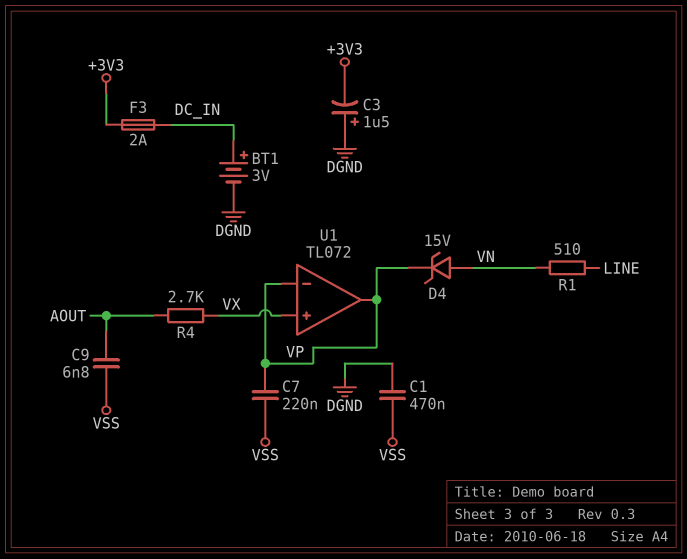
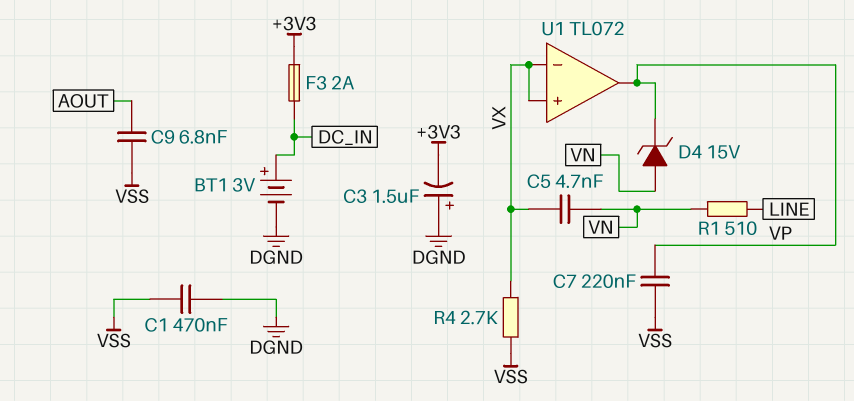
C5: none -> 4.7nF (VN, VX)
R4: 2.7k (AOUT, VX) -> 2.7k (VSS, VX)
U1 pin in-: VP -> VX

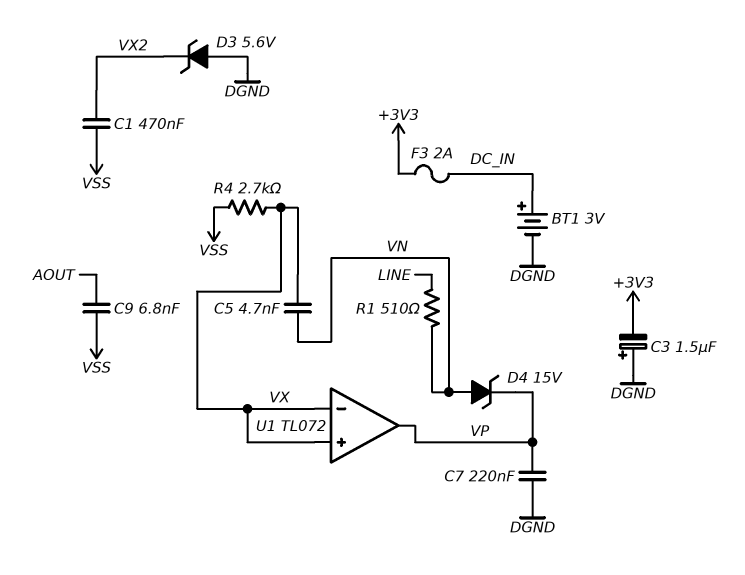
C1: 470nF (DGND, VSS) -> 470nF (VSS, VX2)
C7: 220nF (VP, VSS) -> 220nF (DGND, VP)
D3: none -> zener 5.6V (A DGND, K VX2)

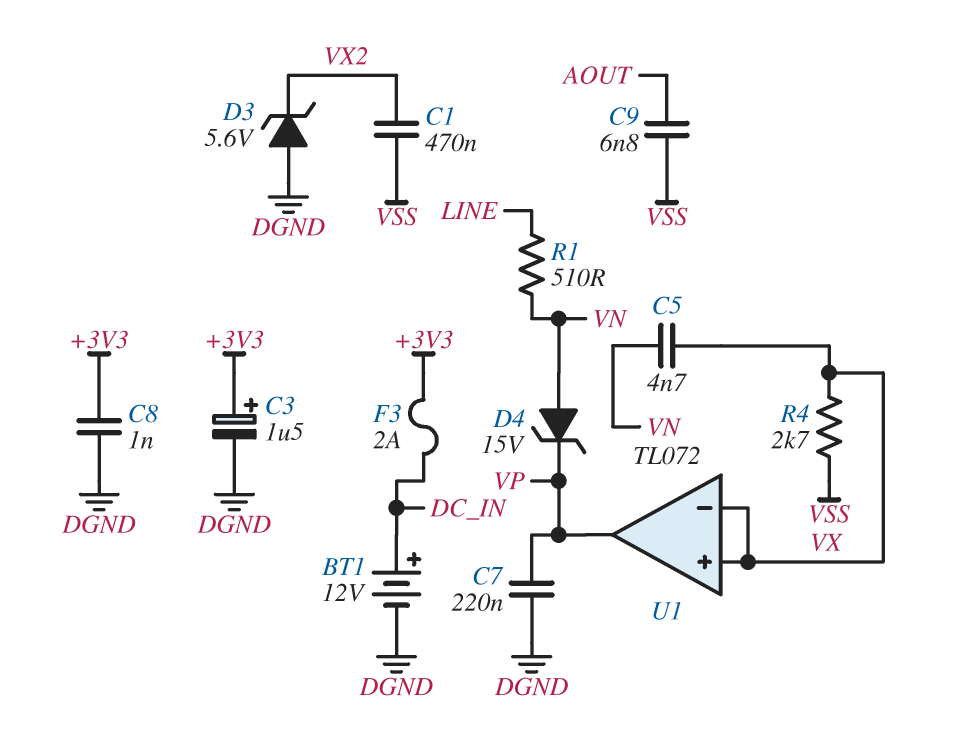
BT1: 3V (plus DC_IN, minus DGND) -> 12V (plus DC_IN, minus DGND)
C3: 1.5uF (plus DGND, minus +3V3) -> 1.5uF (plus +3V3, minus DGND)
C8: none -> 1nF (+3V3, DGND)

